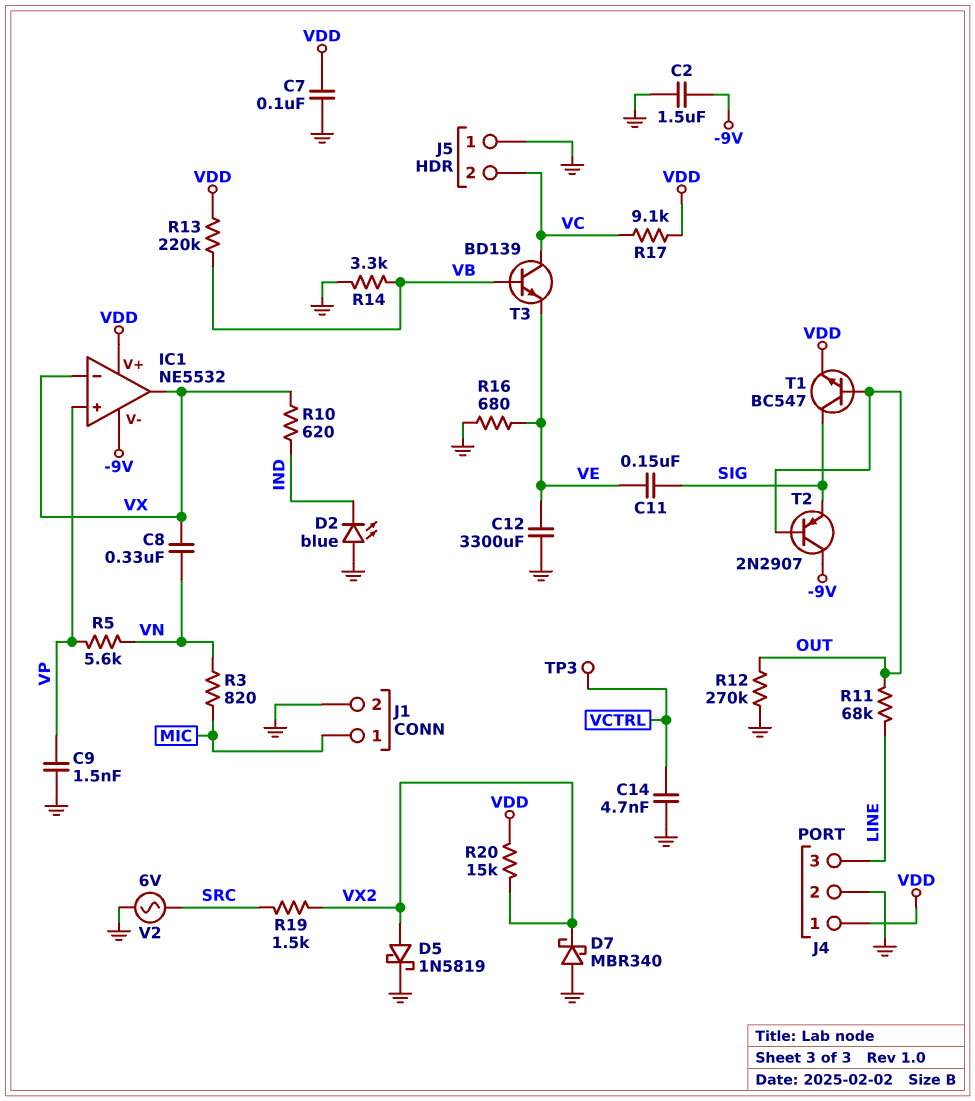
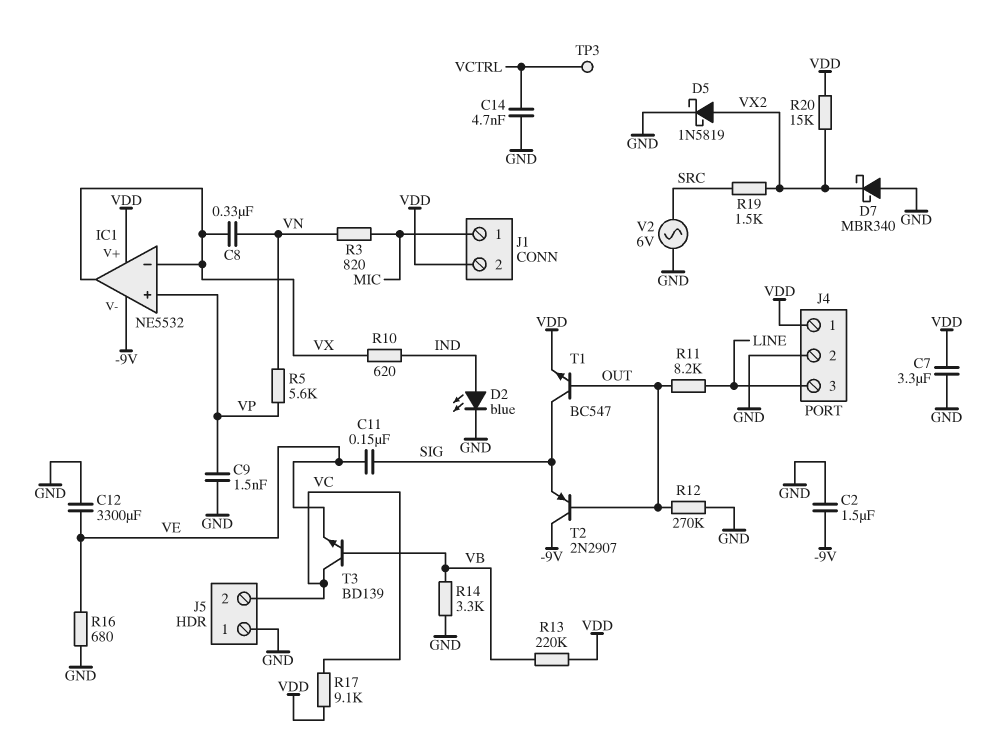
C7: 100nF (GND, VDD) -> 3.3uF (GND, VDD)
D2: LED blue (A GND, K IND) -> LED blue (A IND, K GND)
J1 pin 2: GND -> VDD
R11: 68k (LINE, OUT) -> 8.2k (LINE, OUT)

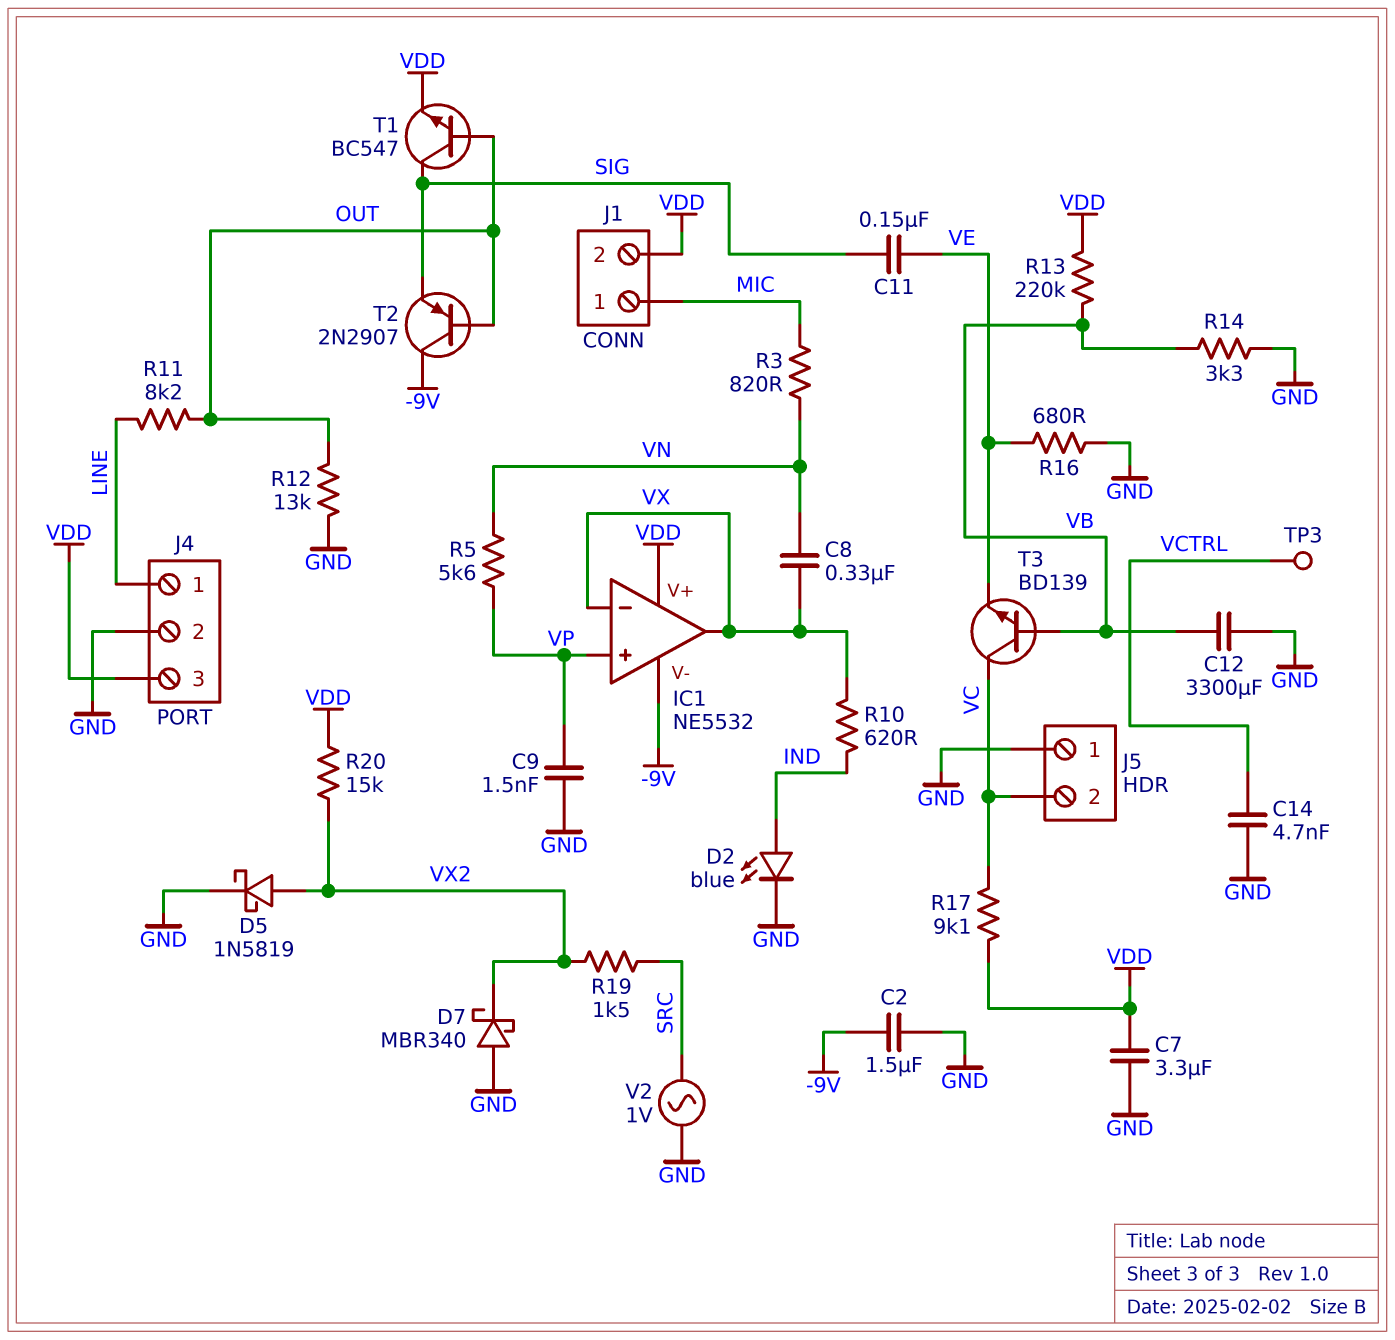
C12: 3300uF (GND, VE) -> 3300uF (GND, VB)
J4 pin 1: VDD -> LINE
J4 pin 3: LINE -> VDD
R12: 270k (GND, OUT) -> 13k (GND, OUT)
V2: AC 6V (GND, SRC) -> AC 1V (GND, SRC)

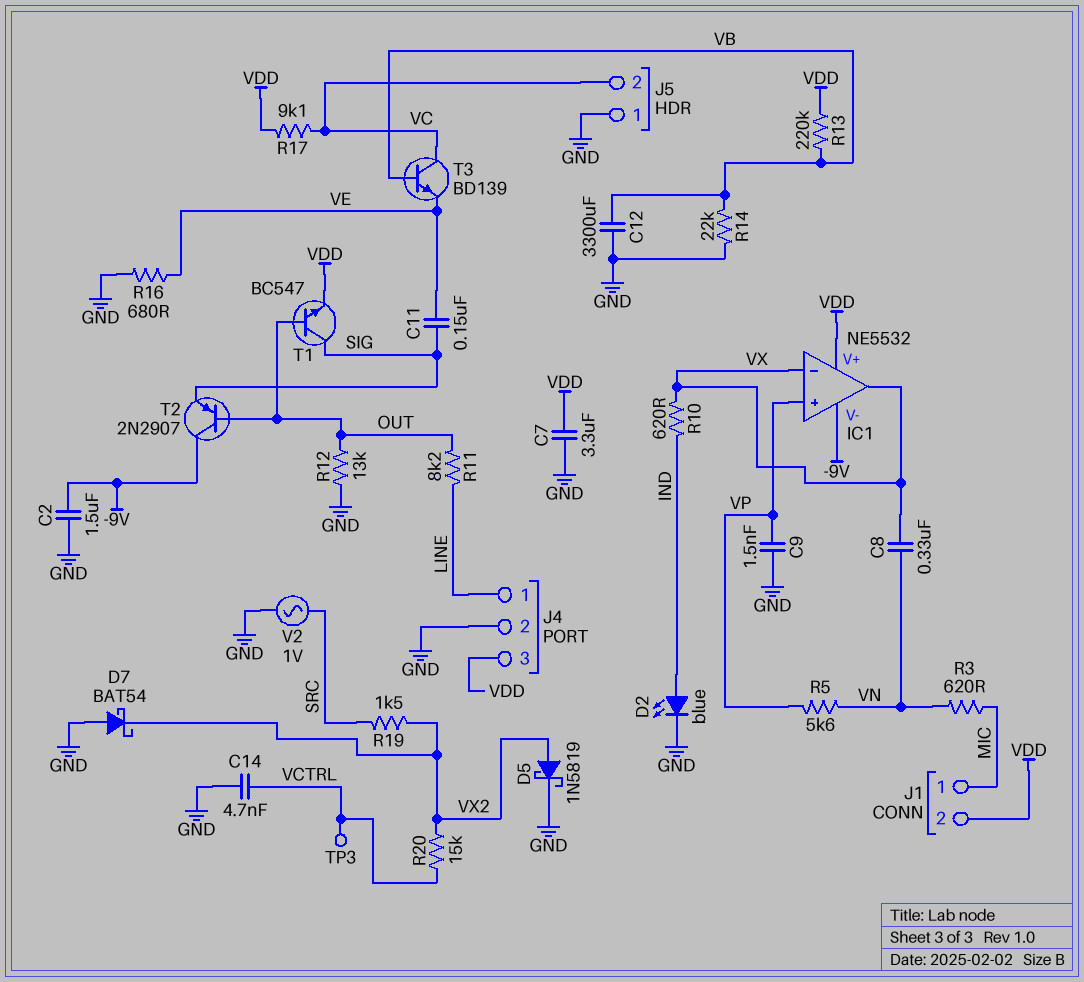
D7: schottky MBR340 (A GND, K VX2) -> schottky BAT54 (A GND, K VX2)
R3: 820 (MIC, VN) -> 620 (MIC, VN)
R14: 3.3k (GND, VB) -> 22k (GND, VB)
R20: 15k (VDD, VX2) -> 15k (VCTRL, VX2)

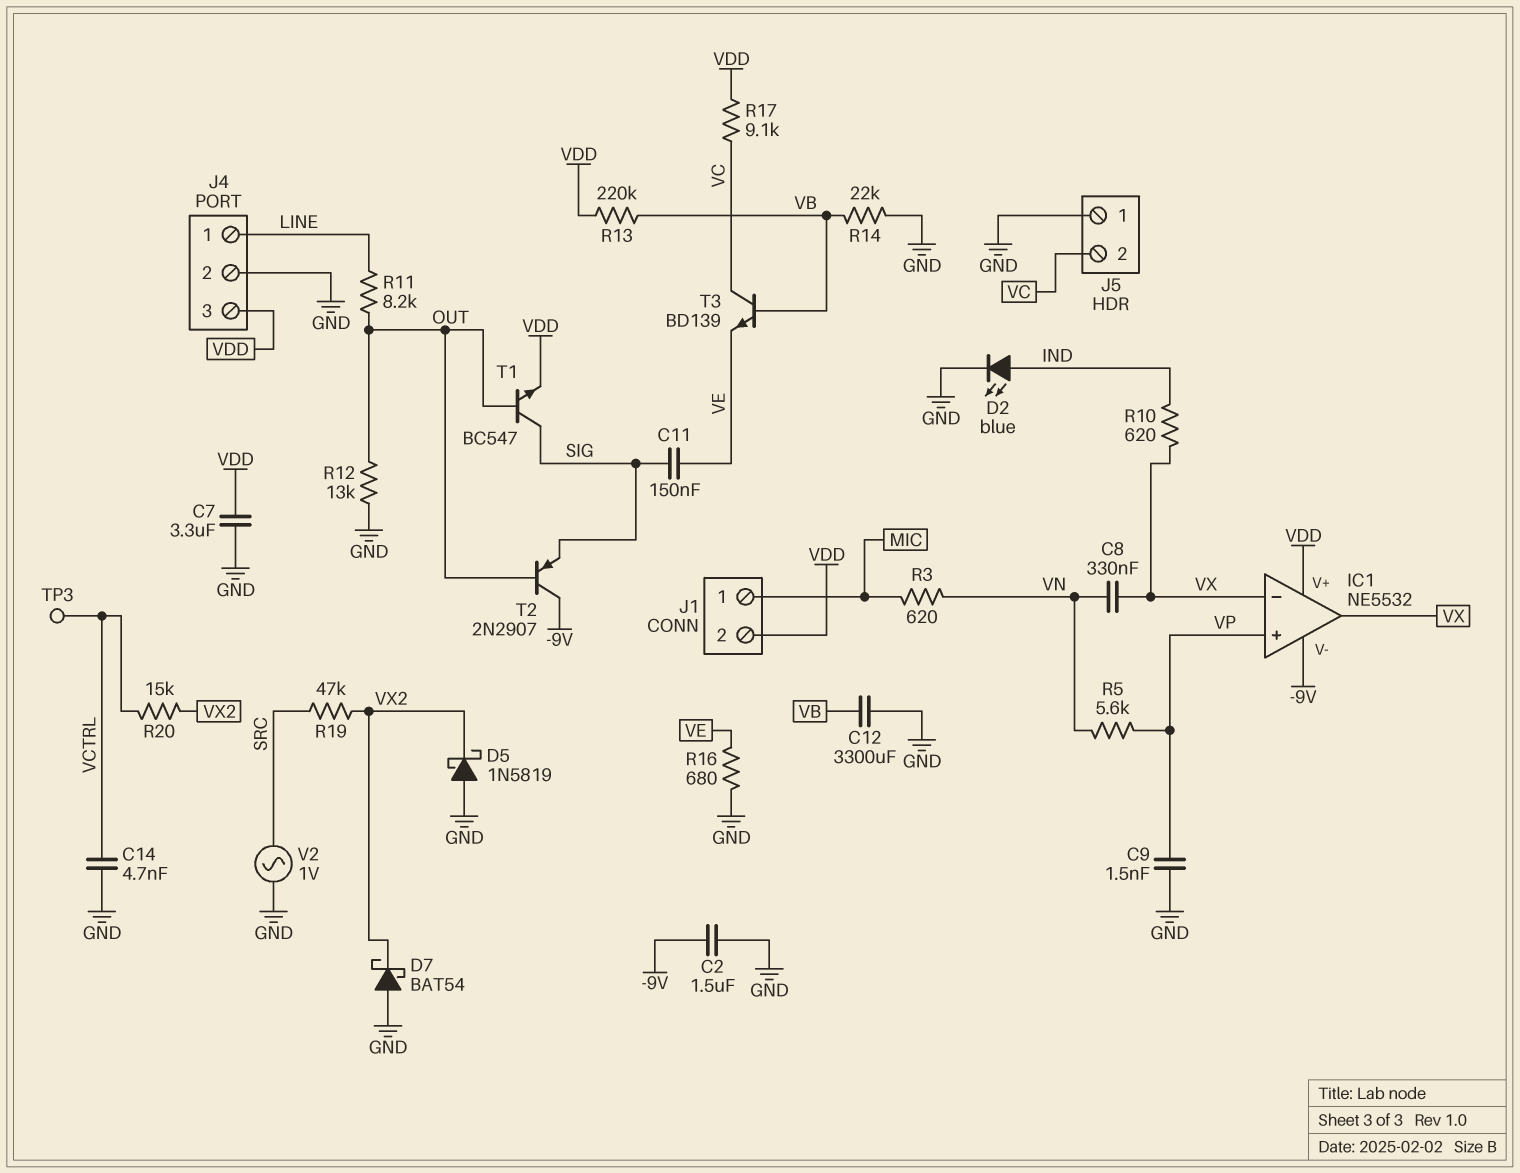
D5: schottky 1N5819 (A VX2, K GND) -> schottky 1N5819 (A GND, K VX2)
R19: 1.5k (SRC, VX2) -> 47k (SRC, VX2)

